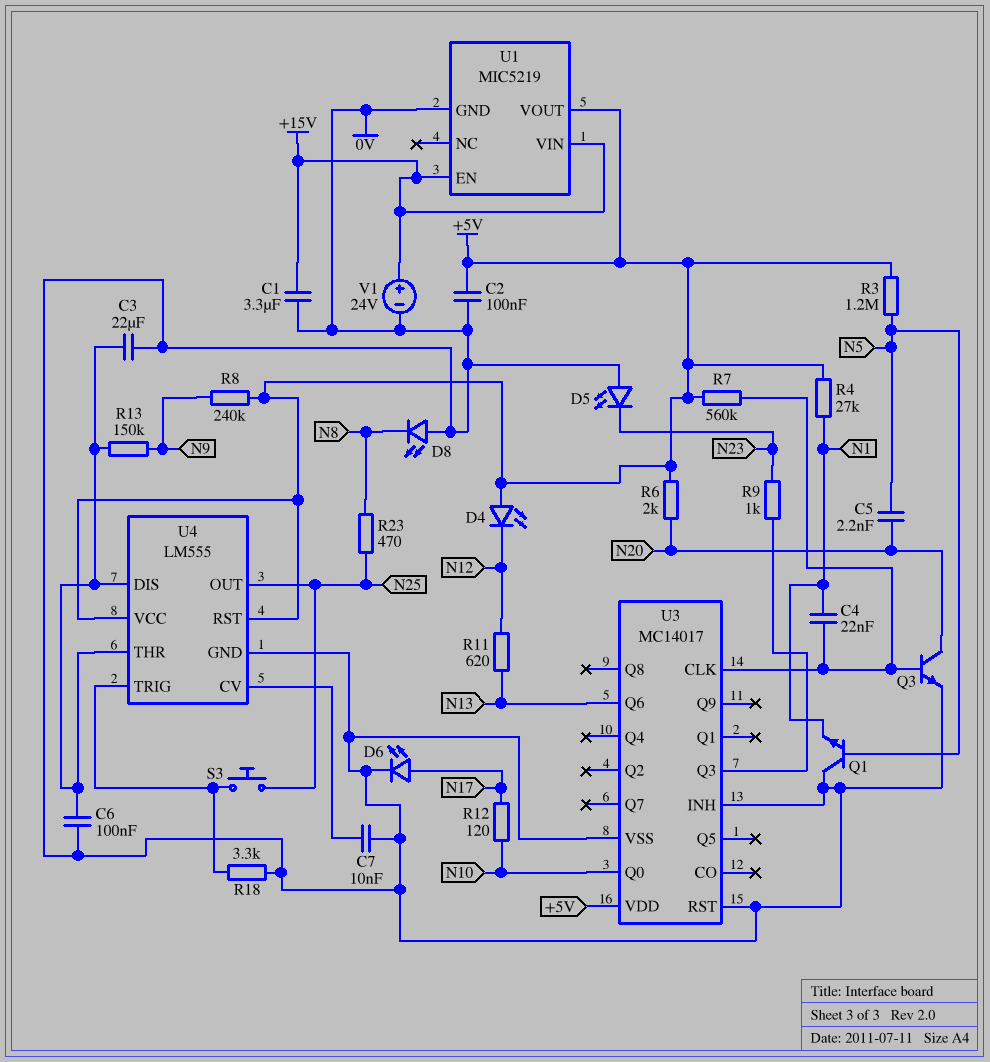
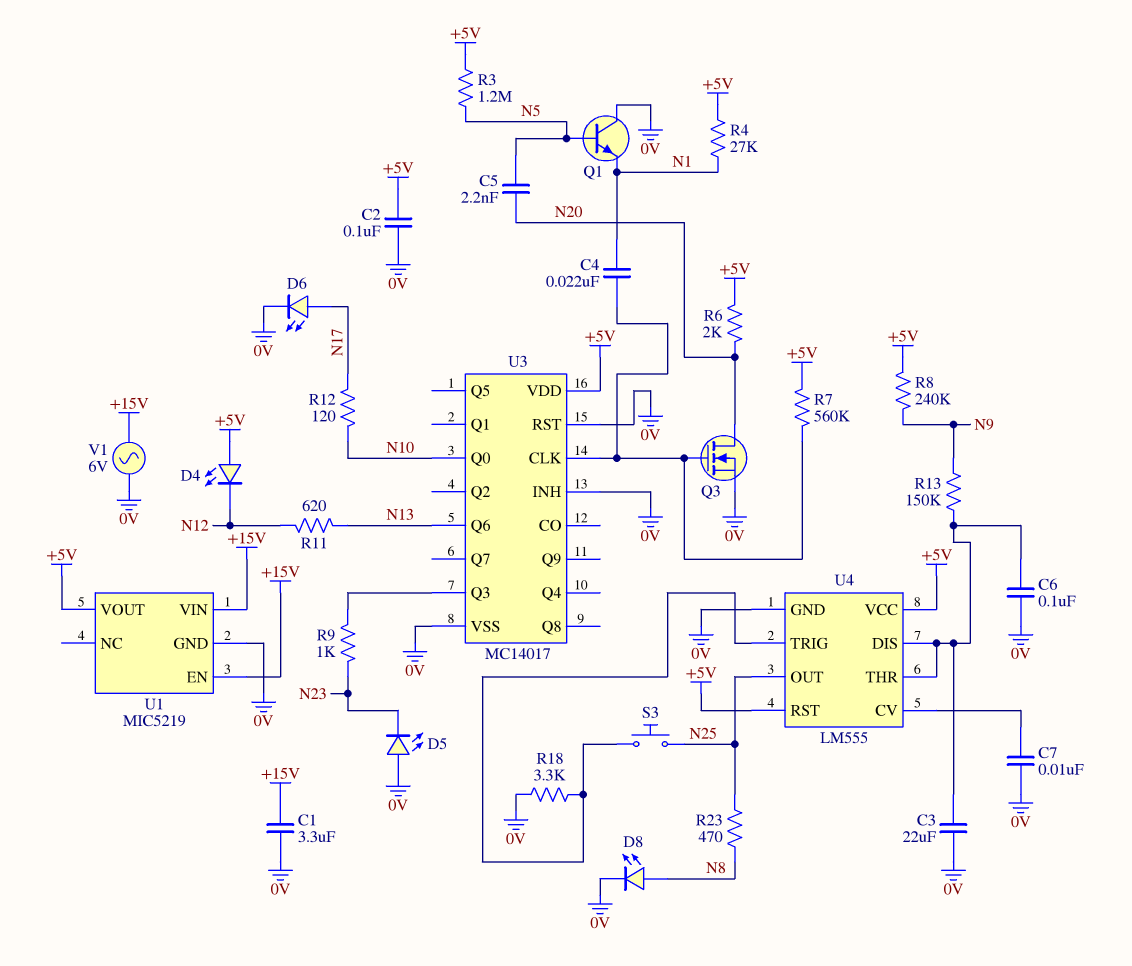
D8: LED (A 0V, K N8) -> LED (A N8, K 0V)
Q3: NPN (B U3/CLK, C N20, E 0V) -> NMOS (G U3/CLK, D N20, S 0V)
V1: 24V (plus +15V, minus 0V) -> AC 6V (+15V, 0V)

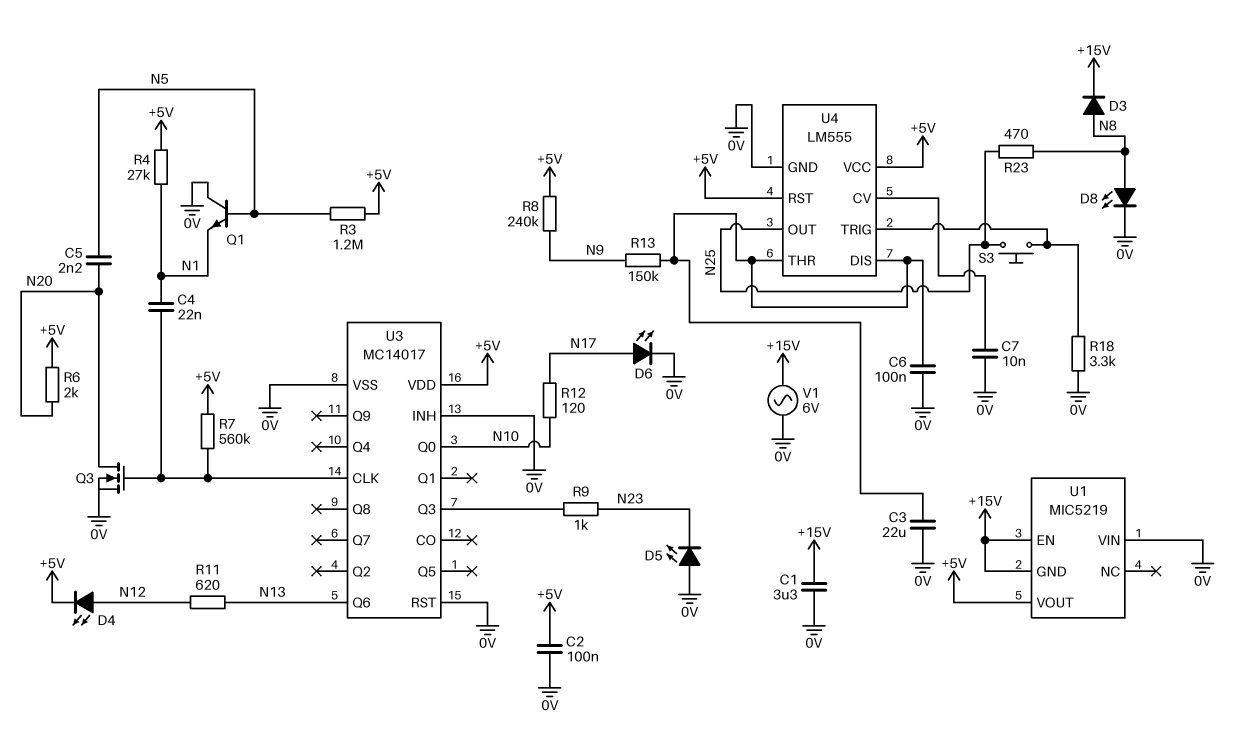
D3: none -> diode (A N8, K +15V)
D4: LED (A +5V, K N12) -> LED (A N12, K +5V)
U1 pin GND: 0V -> +15V
U1 pin VIN: +15V -> 0V

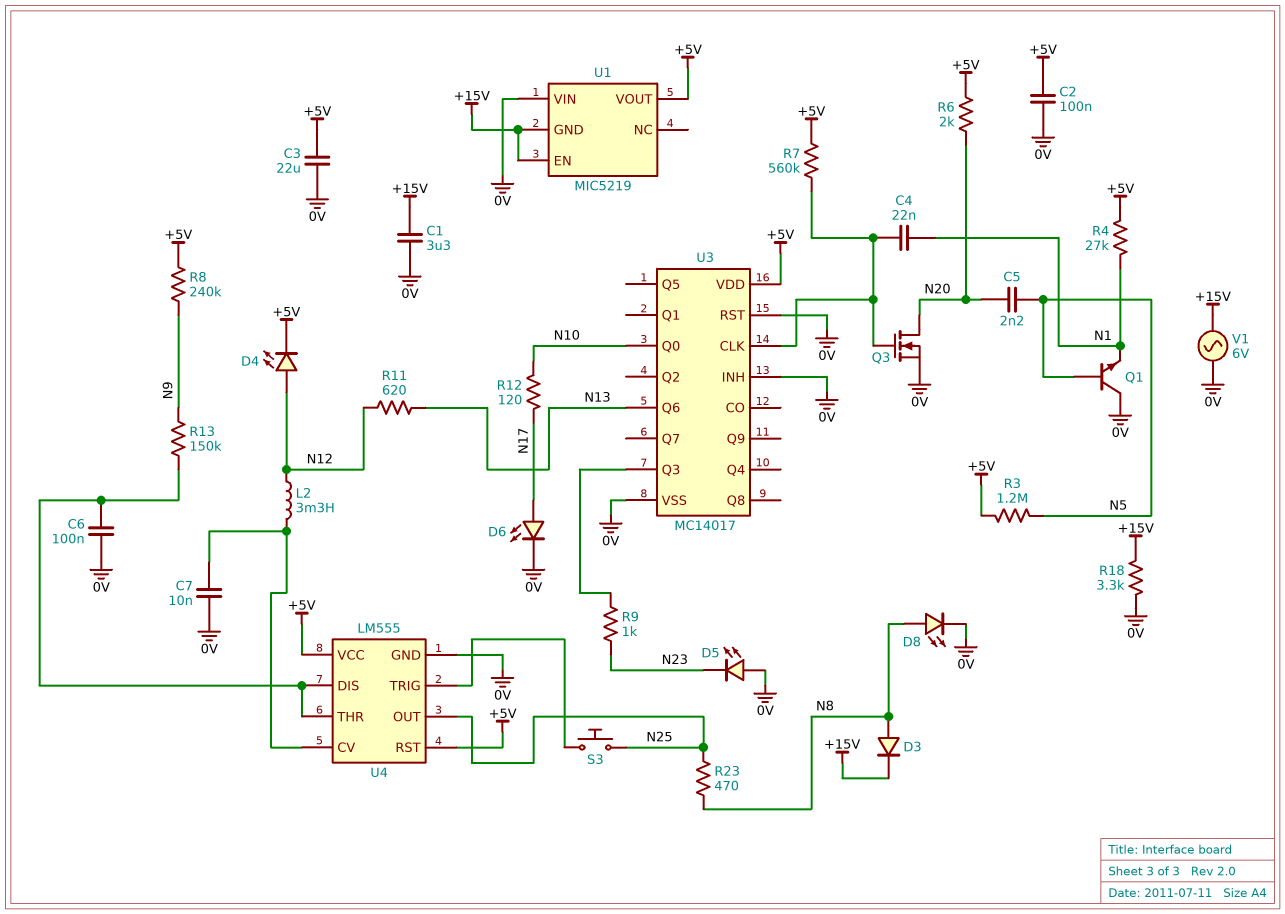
C3: 22uF (0V, U4/DIS) -> 22uF (+5V, 0V)
L2: none -> 3.3mH (N12, U4/CV)
R18: 3.3k (0V, U4/TRIG) -> 3.3k (+15V, 0V)

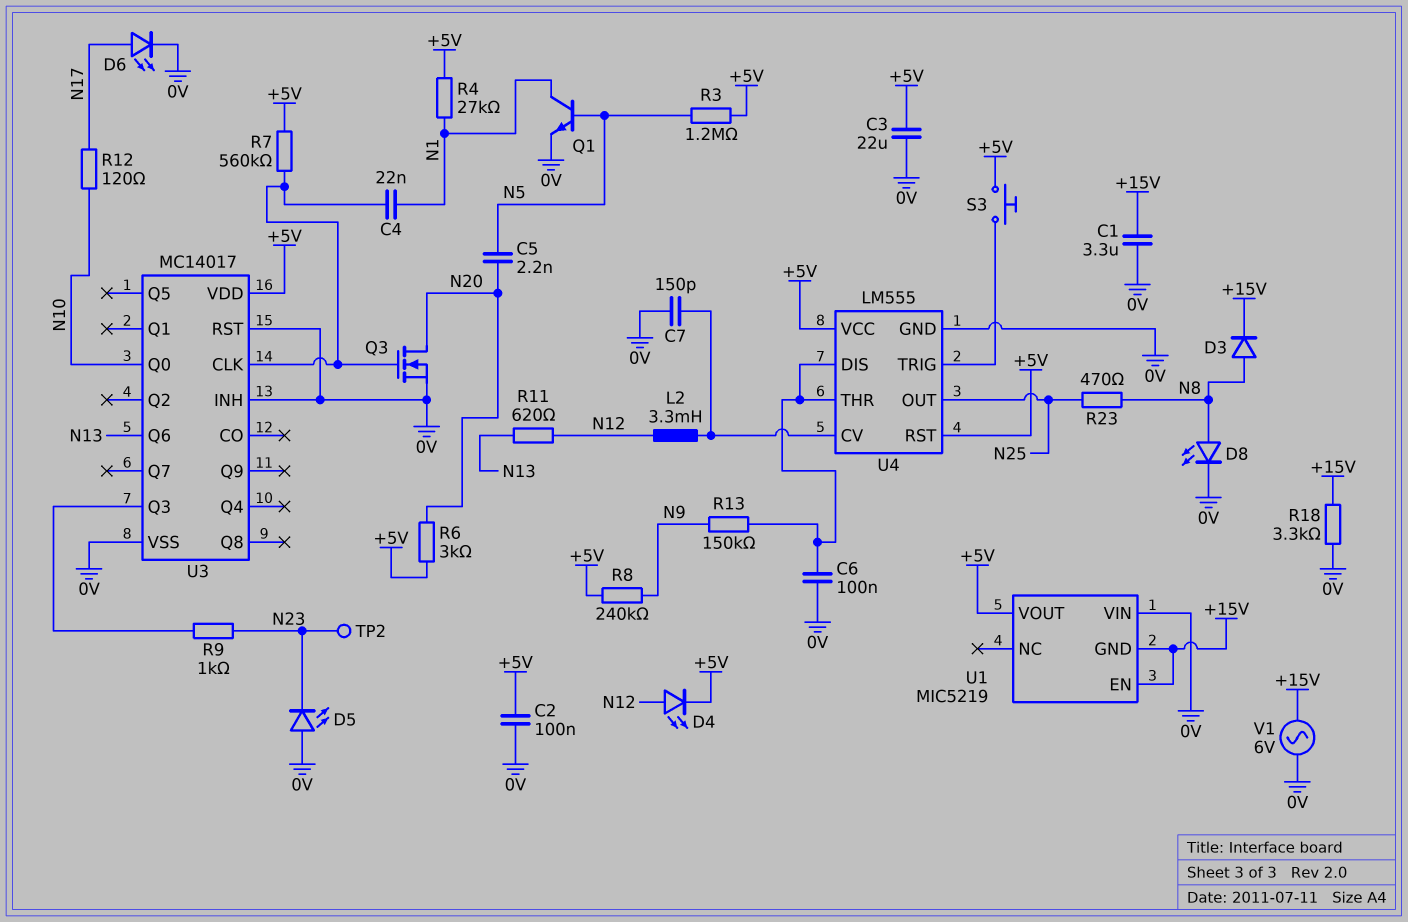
C7: 10nF (0V, U4/CV) -> 150pF (0V, U4/CV)
Q1: NPN (B N5, C 0V, E N1) -> NPN (B N5, C N1, E 0V)
R6: 2k (+5V, N20) -> 3k (+5V, N20)
S3: button (N25, U4/TRIG) -> button (+5V, U4/TRIG)
TP2: none -> test point (N23)

